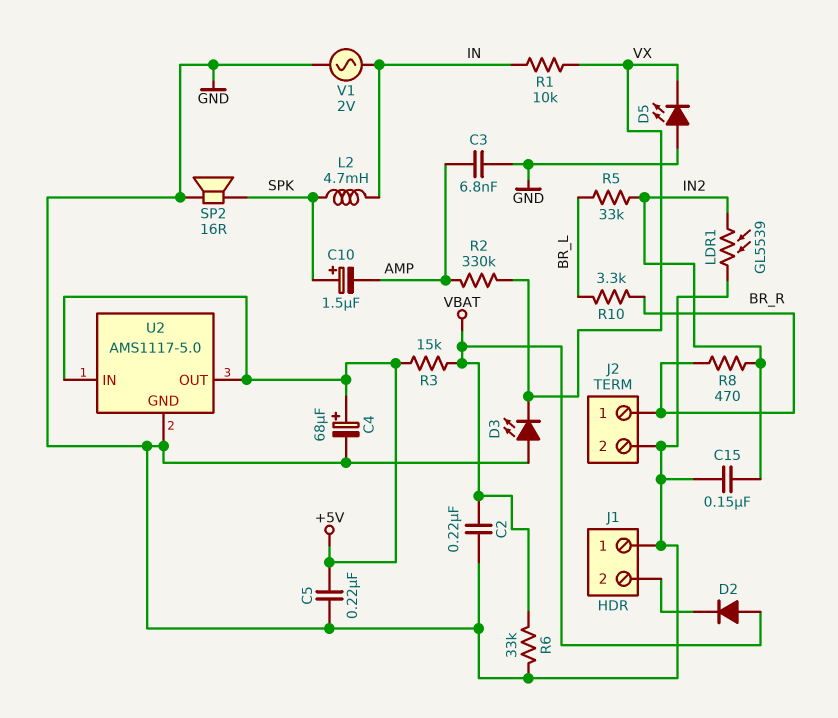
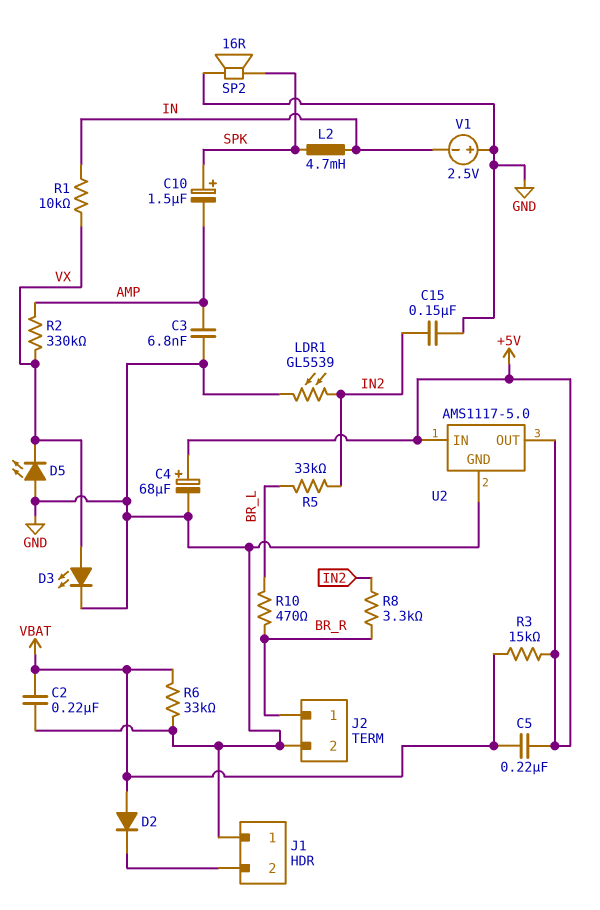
C5: 220nF (+5V, GND) -> 220nF (+5V, VBAT)
D3: LED (A GND, K VX) -> LED (A VX, K GND)
R8: 470 (BR_R, IN2) -> 3.3k (BR_R, IN2)
R10: 3.3k (BR_L, BR_R) -> 470 (BR_L, BR_R)
V1: AC 2V (GND, IN) -> 2.5V (plus GND, minus IN)

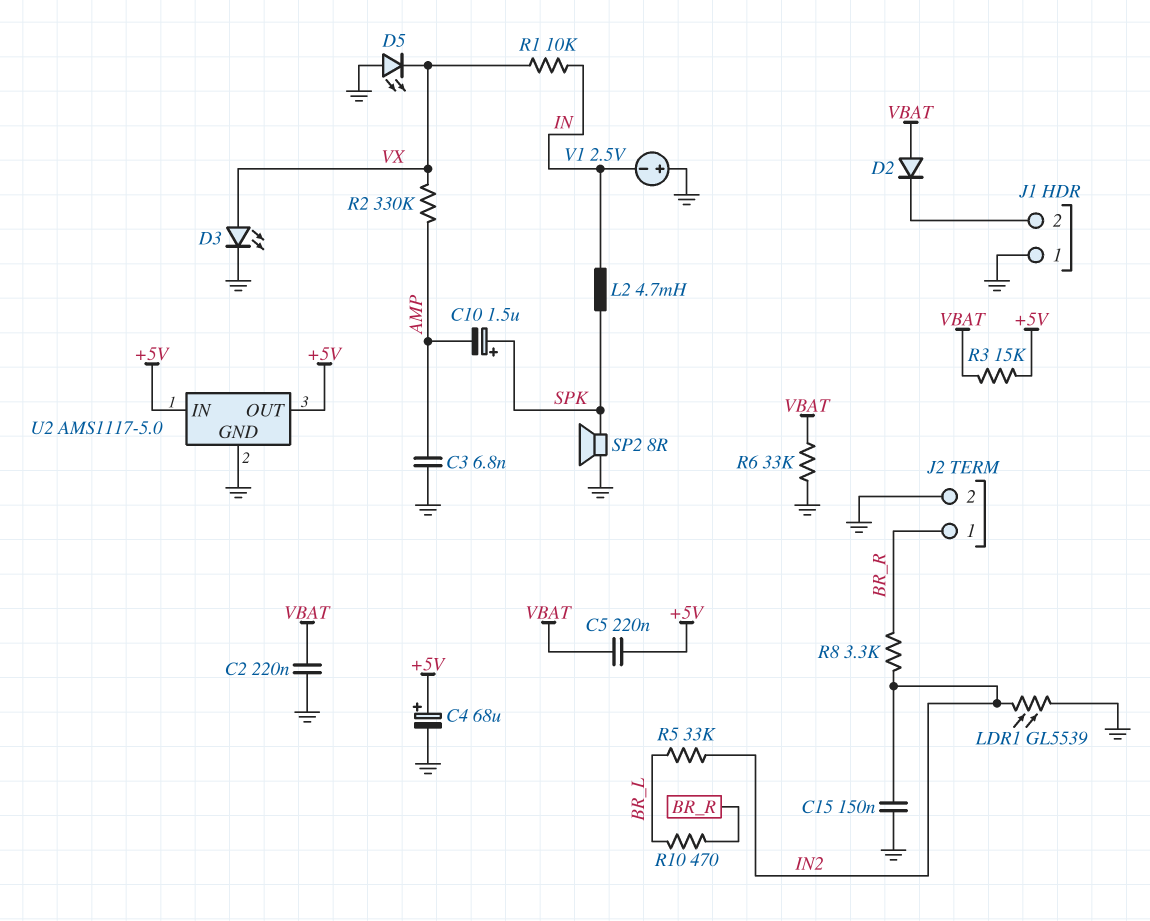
SP2: speaker 16R (GND, SPK) -> speaker 8R (GND, SPK)

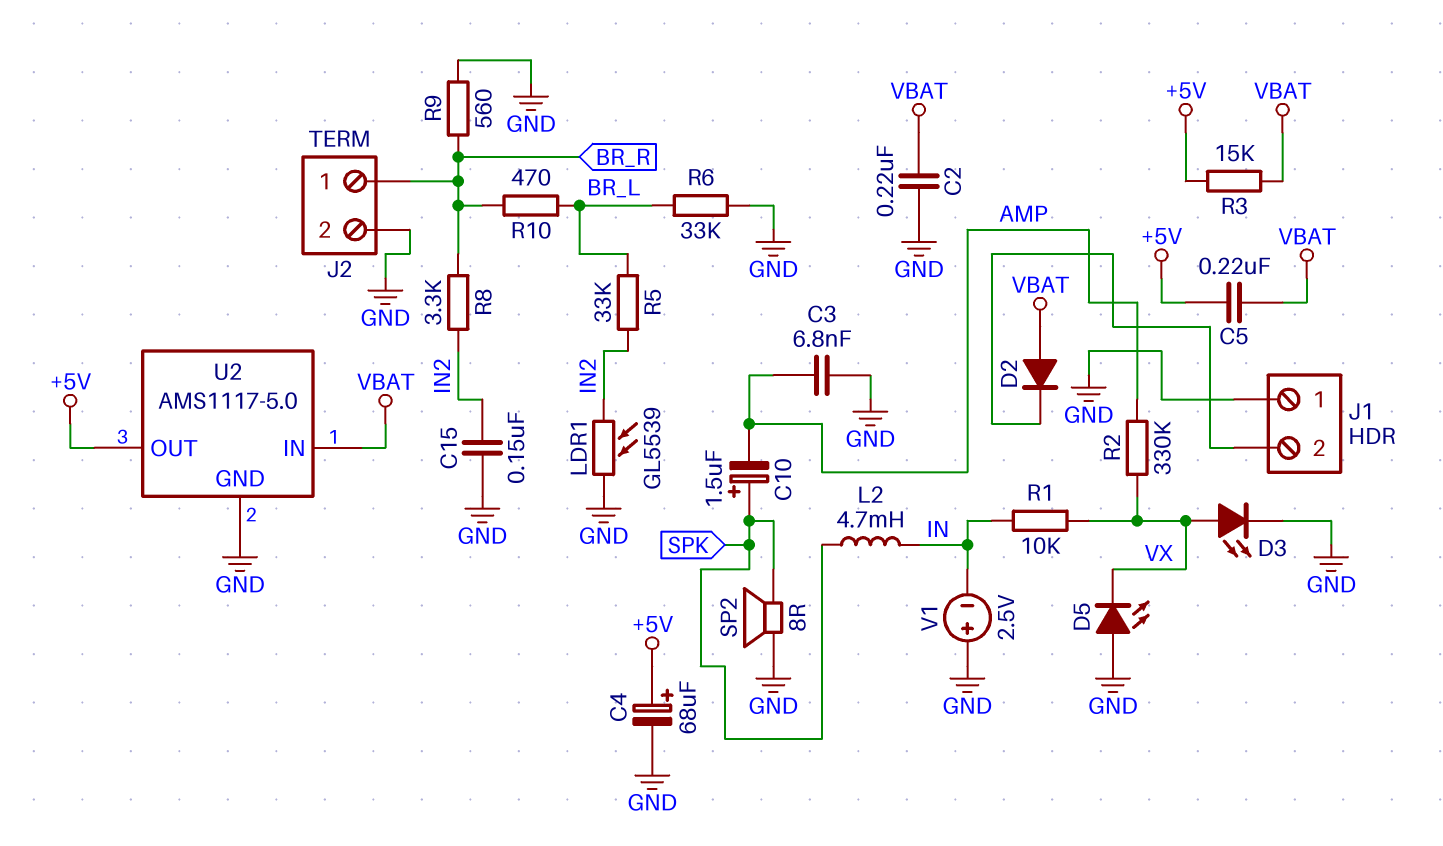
R6: 33k (GND, VBAT) -> 33k (BR_L, GND)
R9: none -> 560 (BR_R, GND)
U2 pin IN: +5V -> VBAT

